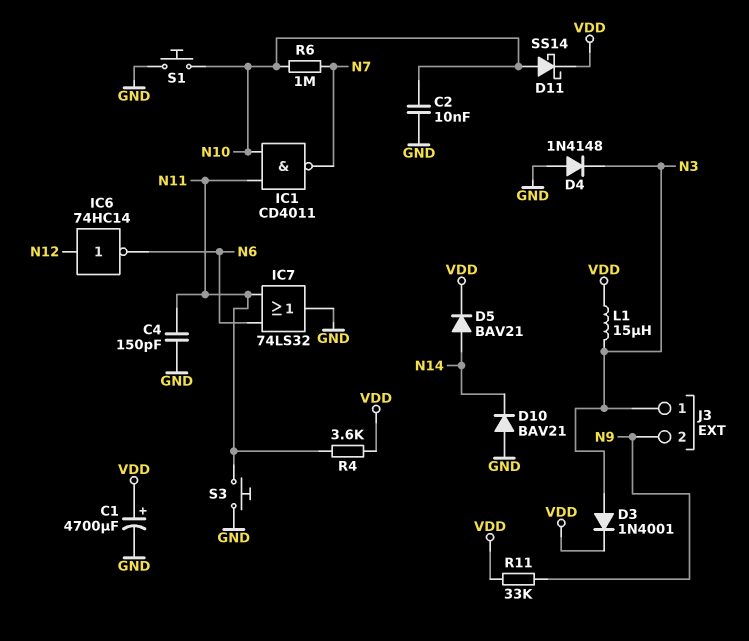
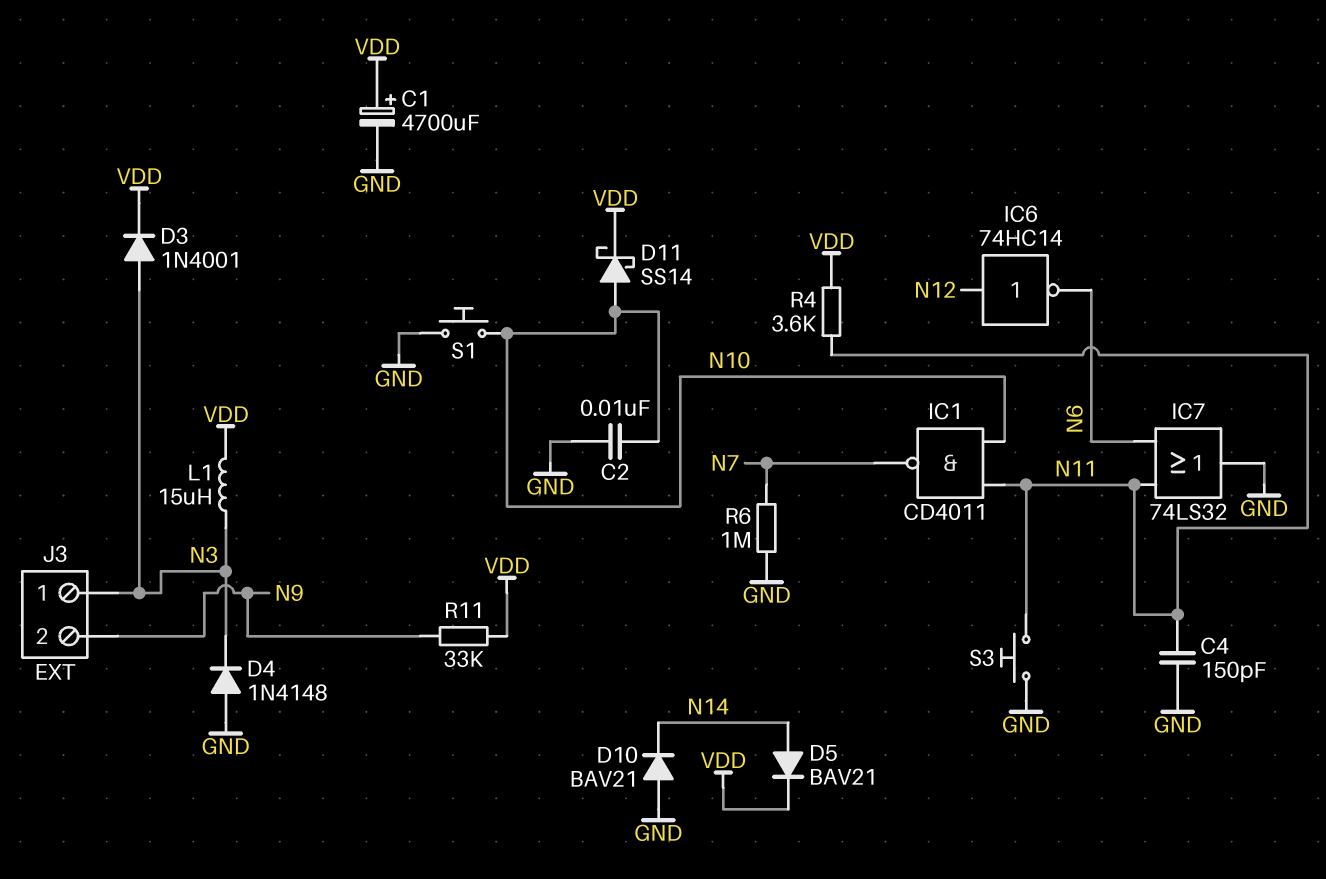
R6: 1M (N7, N10) -> 1M (GND, N7)

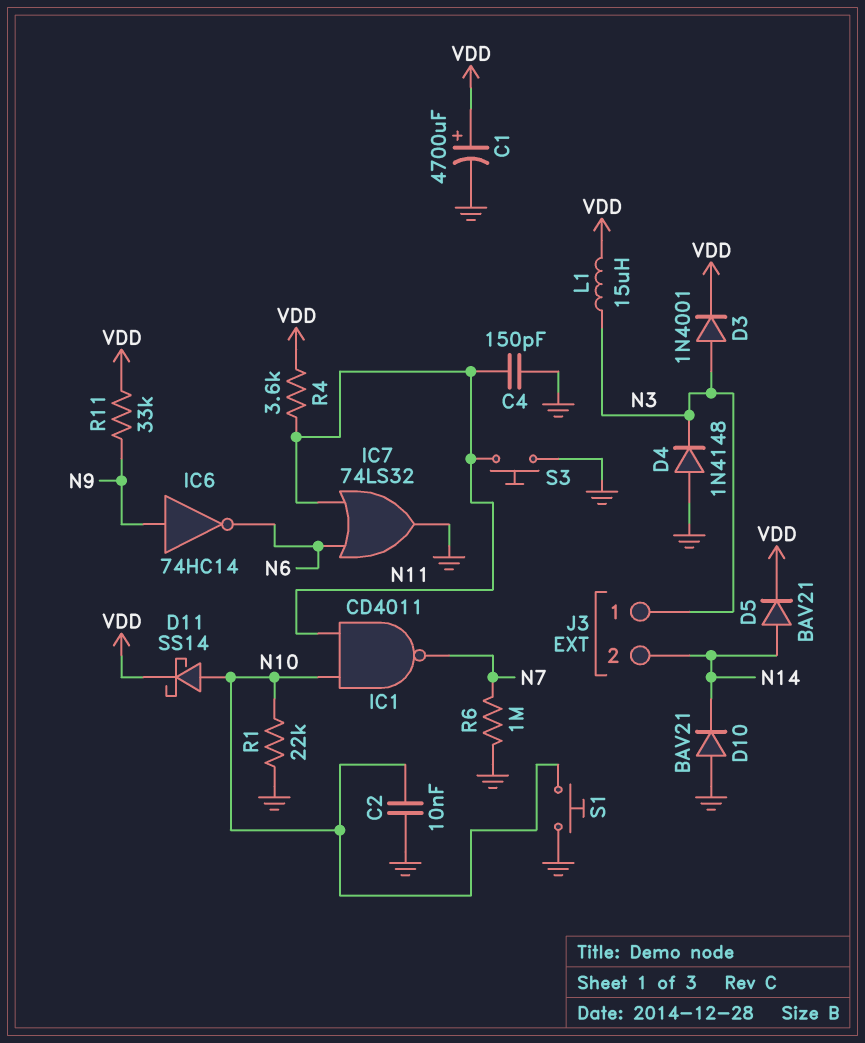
IC6: NOT 74HC14 (in N12, out N6) -> NOT 74HC14 (in N9, out N6)
J3 pin 2: N9 -> N14
R1: none -> 22k (GND, N10)

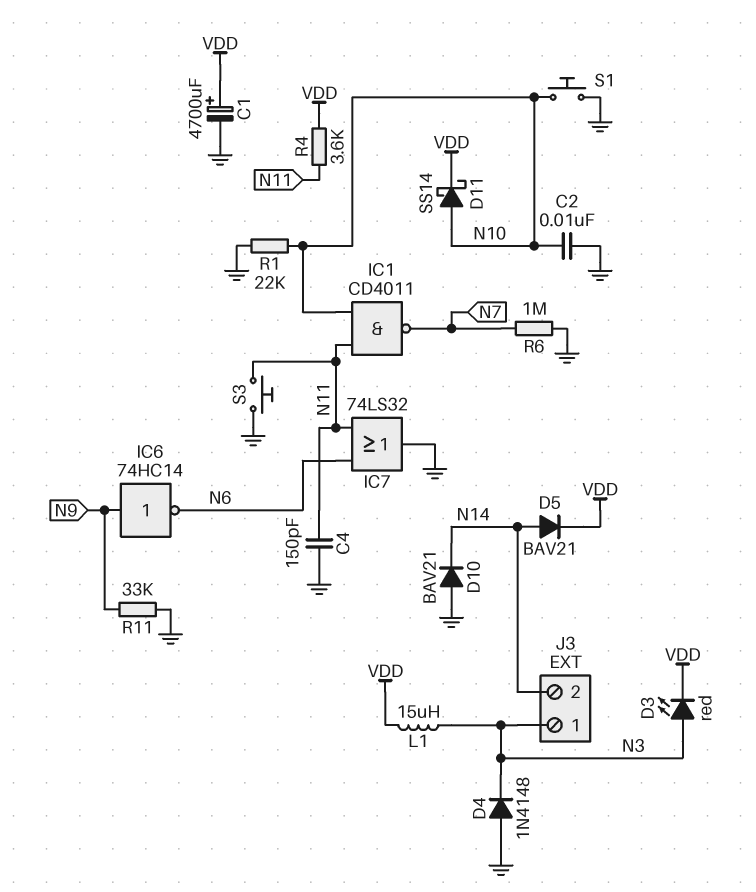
D3: diode 1N4001 (A N3, K VDD) -> LED red (A N3, K VDD)
R11: 33k (N9, VDD) -> 33k (GND, N9)

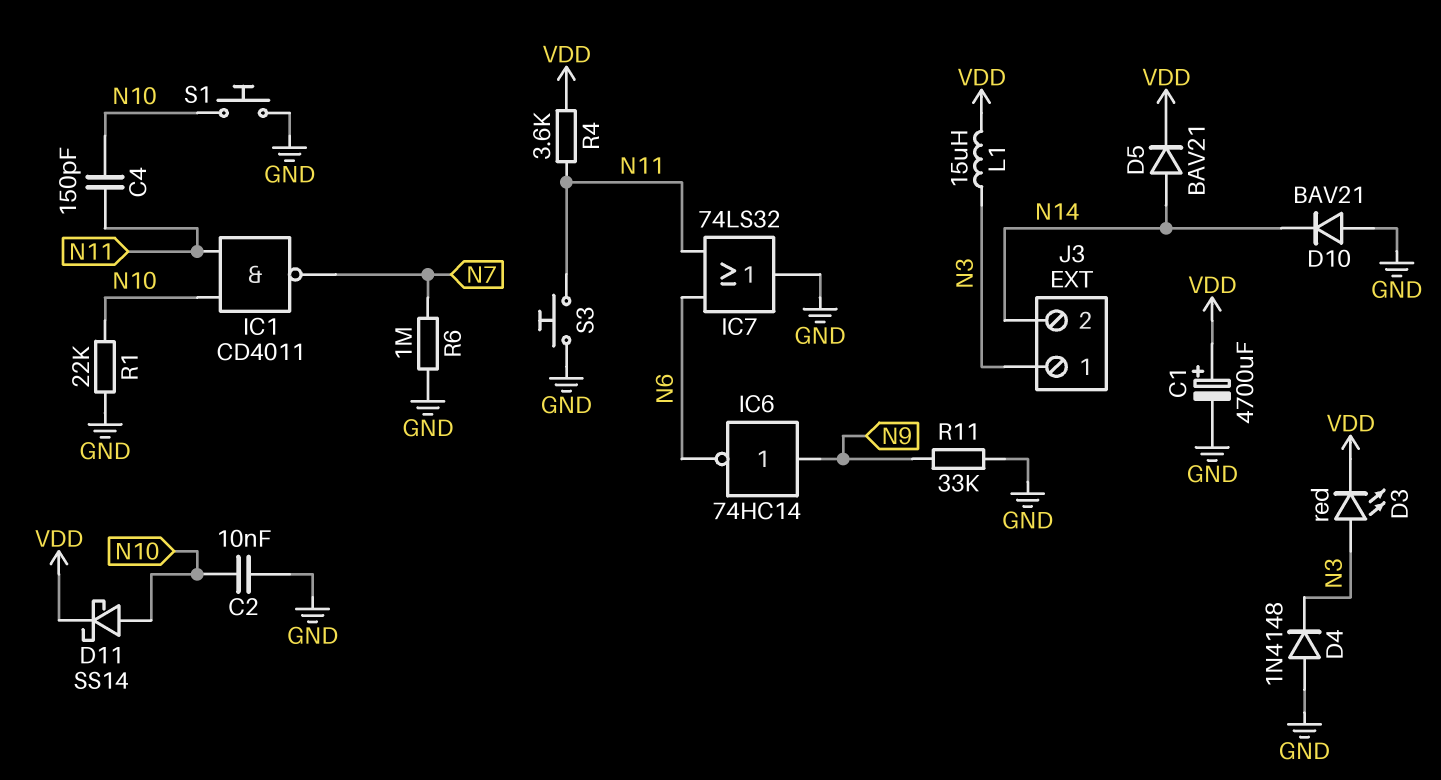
C4: 150pF (GND, N11) -> 150pF (N10, N11)

